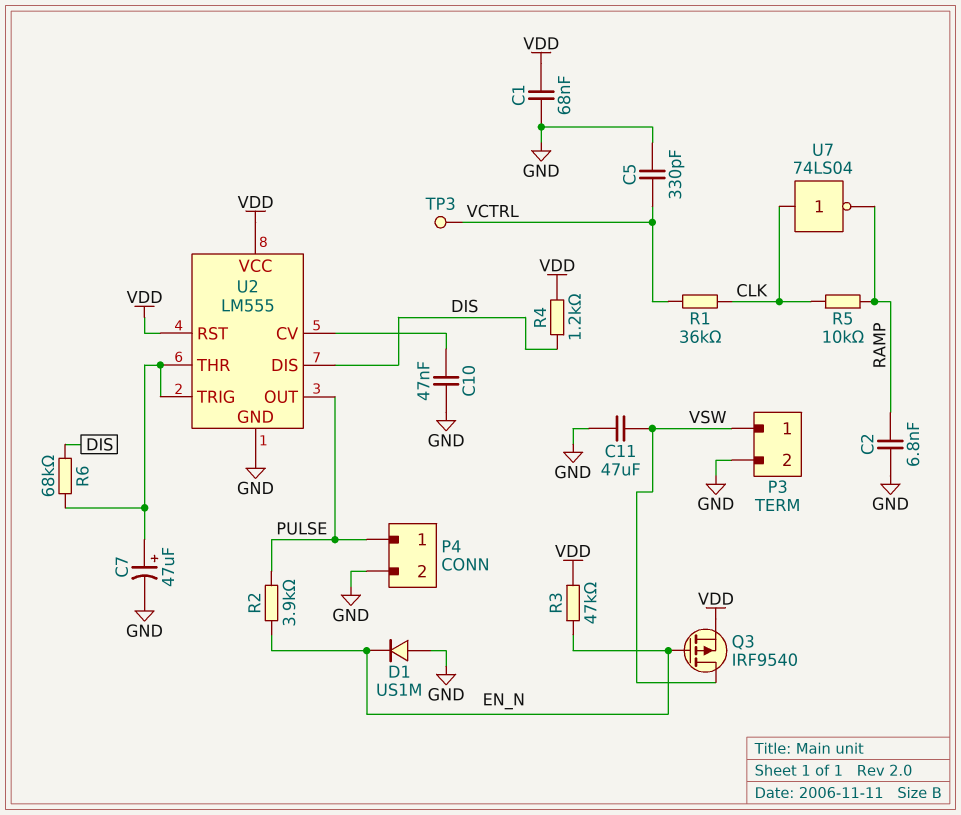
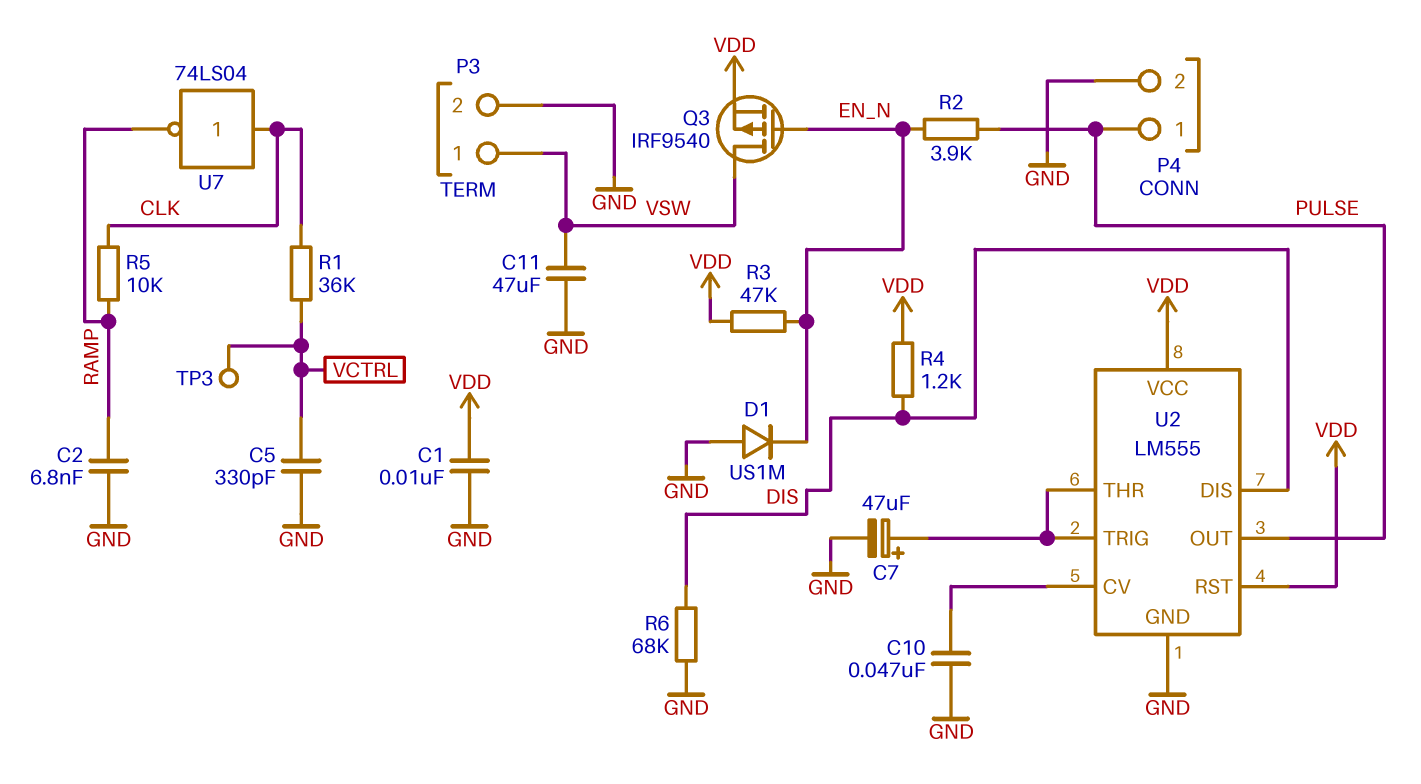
C1: 68nF (GND, VDD) -> 10nF (GND, VDD)
R6: 68k (DIS, U2/THR) -> 68k (DIS, GND)

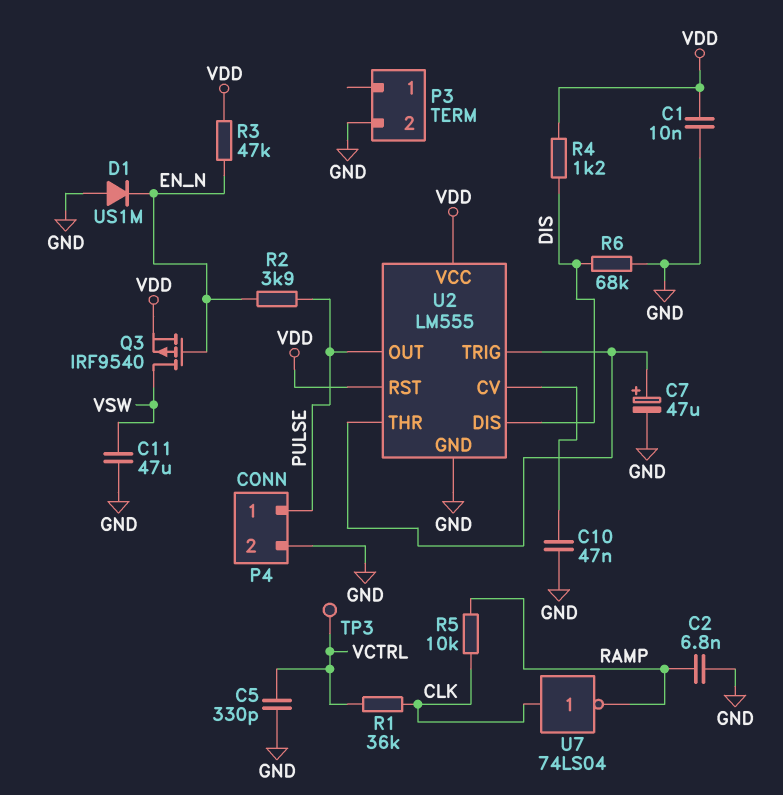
P3 pin 1: VSW -> none

